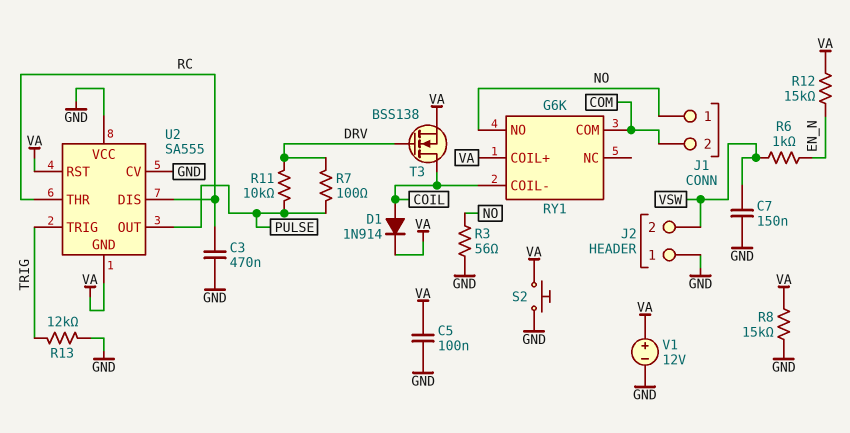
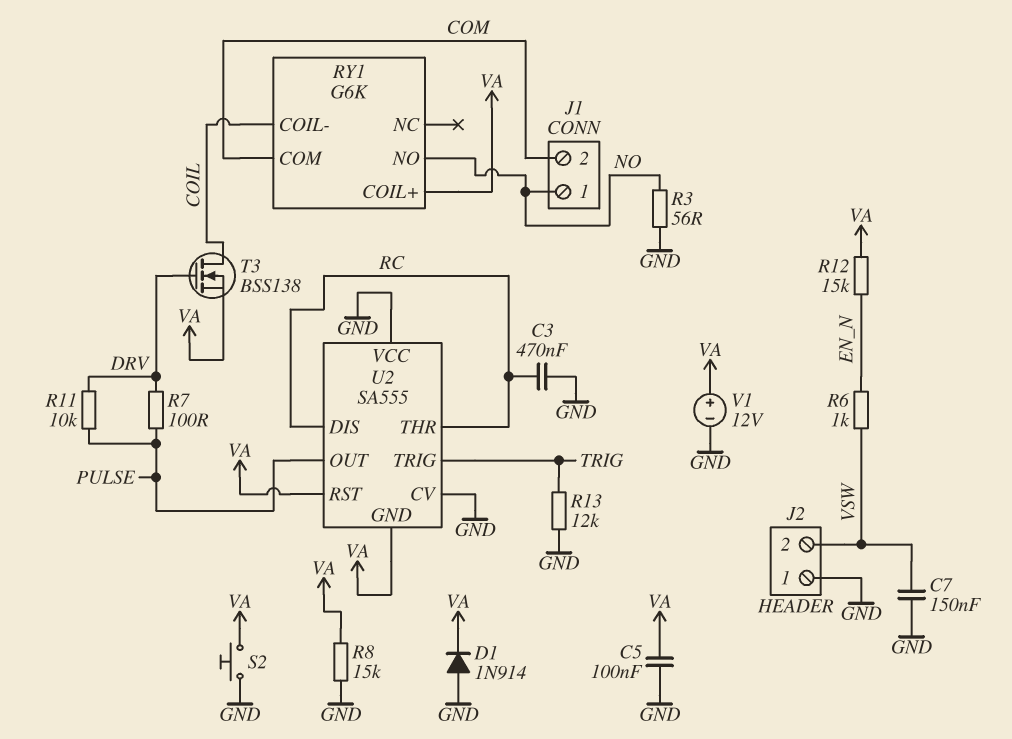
D1: diode 1N914 (A COIL, K VA) -> diode 1N914 (A GND, K VA)

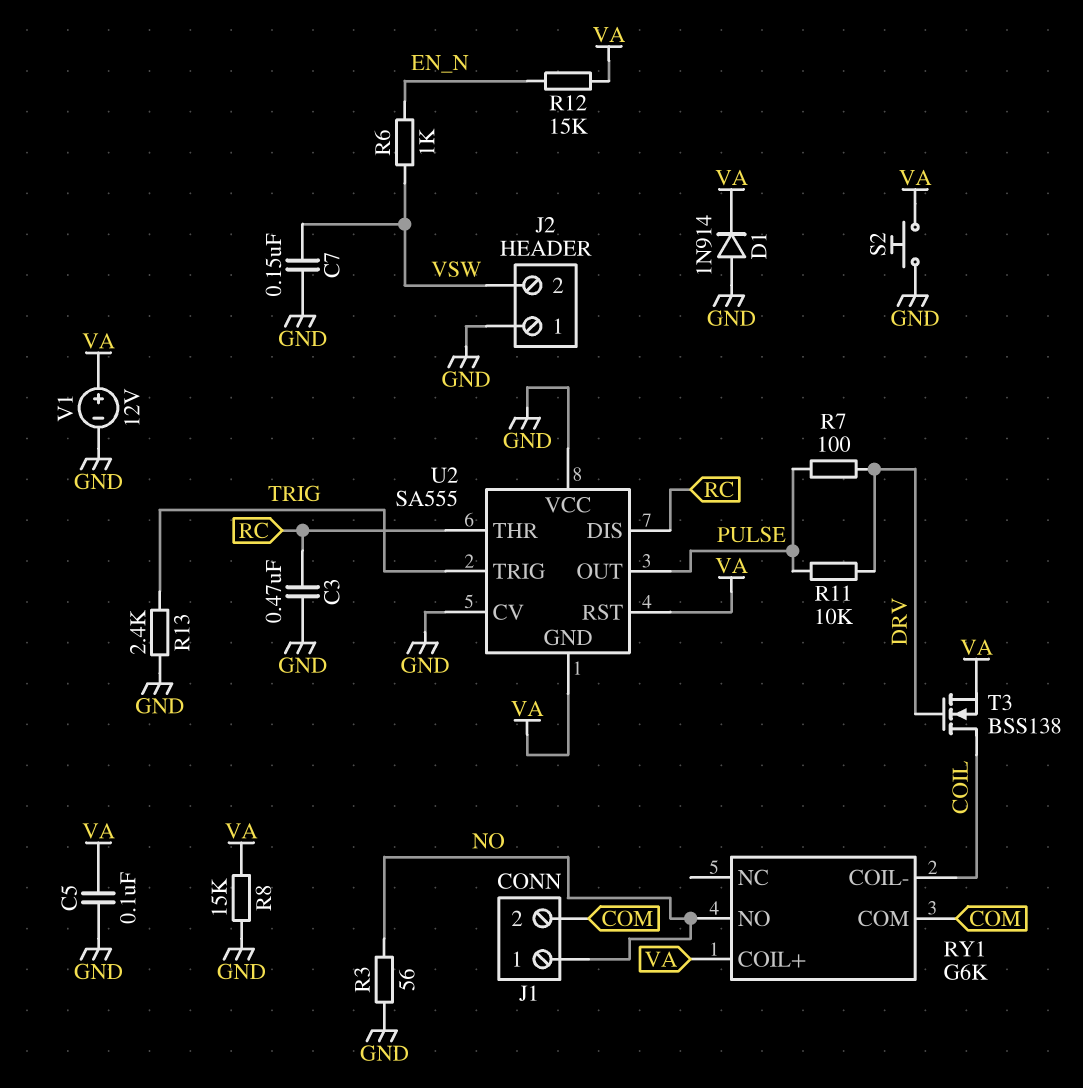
R13: 12k (GND, TRIG) -> 2.4k (GND, TRIG)

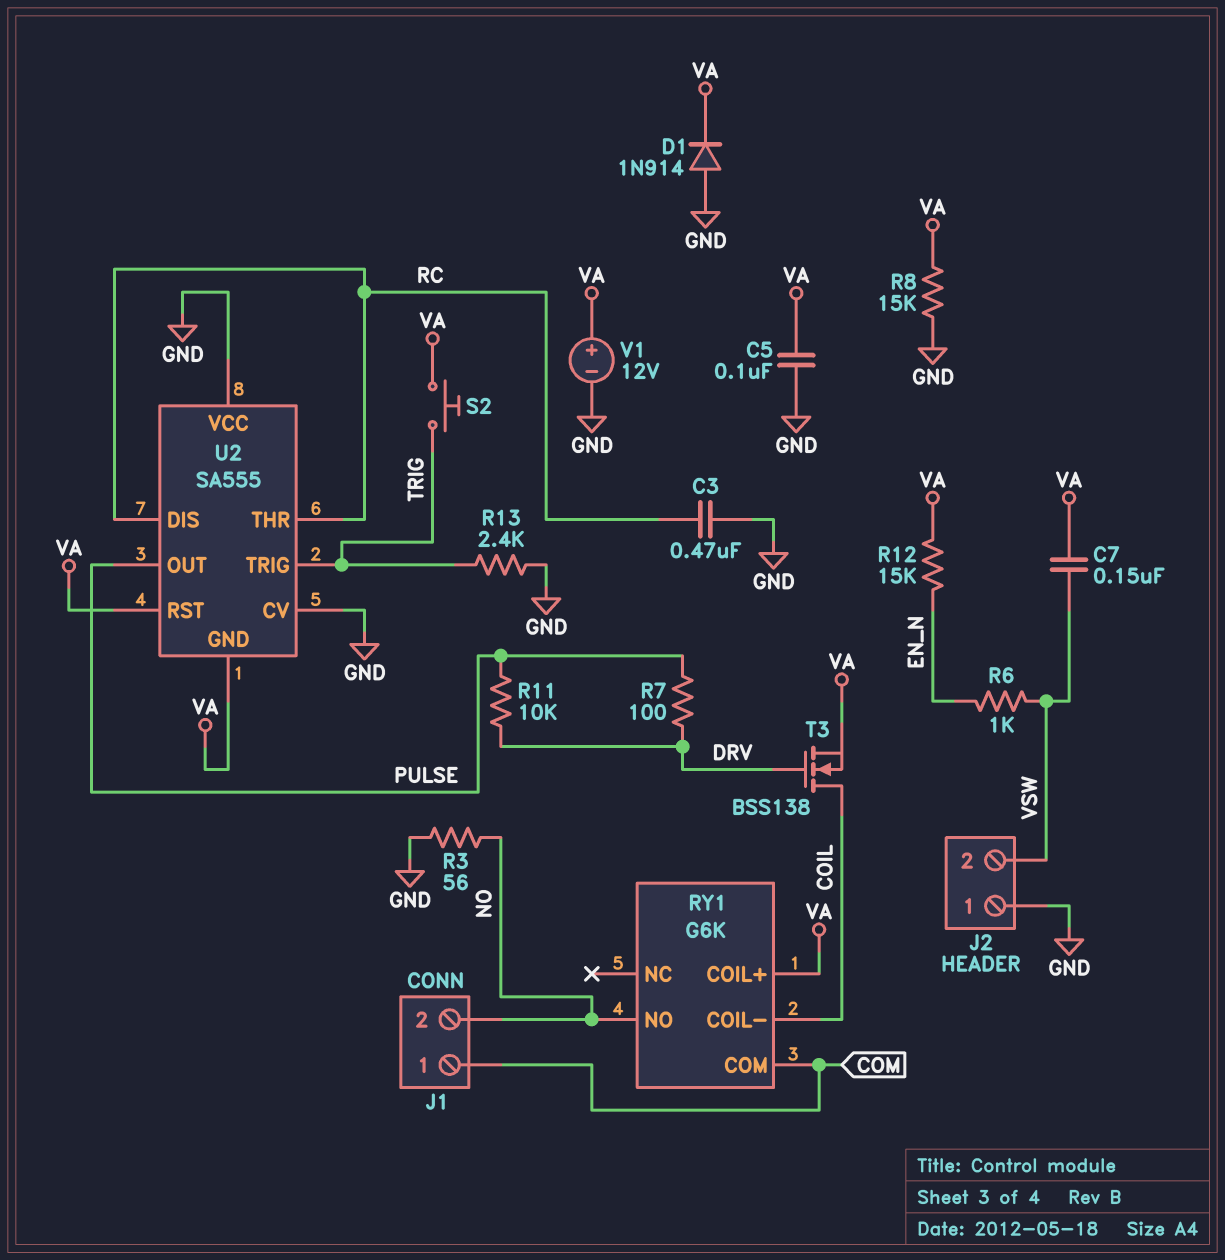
C7: 150nF (GND, VSW) -> 150nF (VA, VSW)
J1 pin 1: NO -> COM
J1 pin 2: COM -> NO
S2: button (GND, VA) -> button (TRIG, VA)

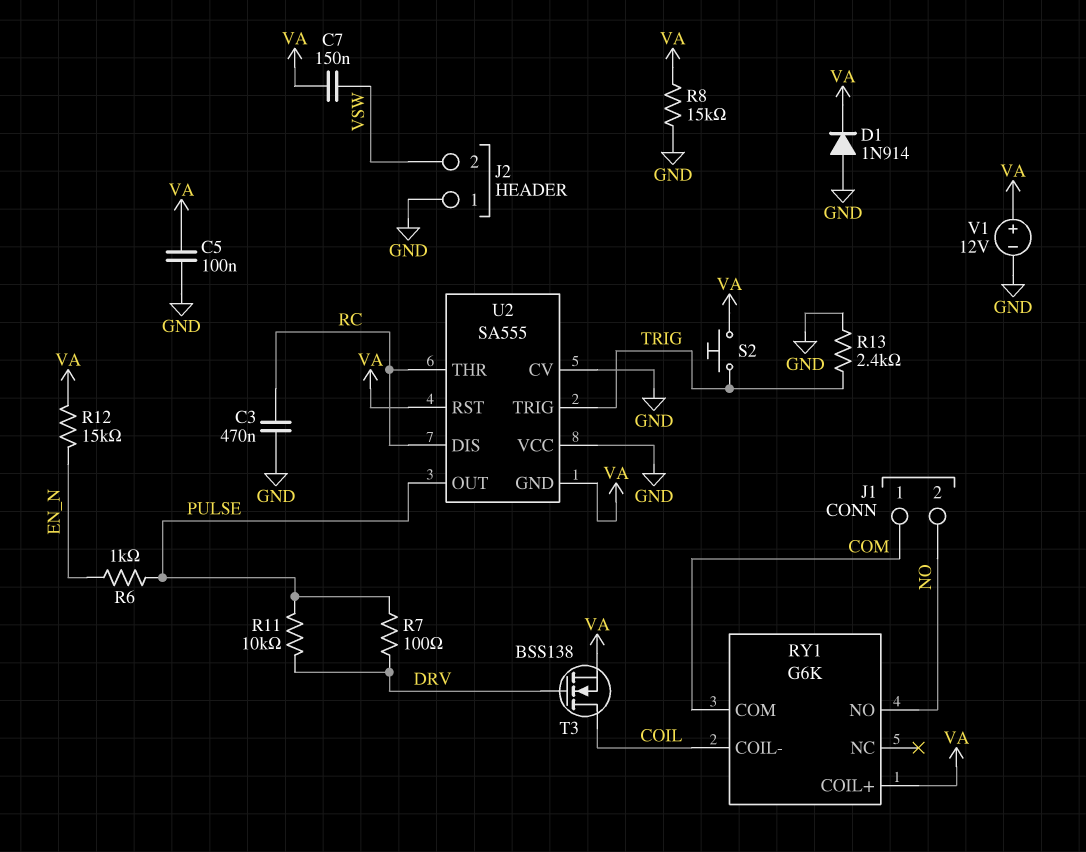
R3: 56 (GND, NO) -> none
R6: 1k (EN_N, VSW) -> 1k (EN_N, PULSE)

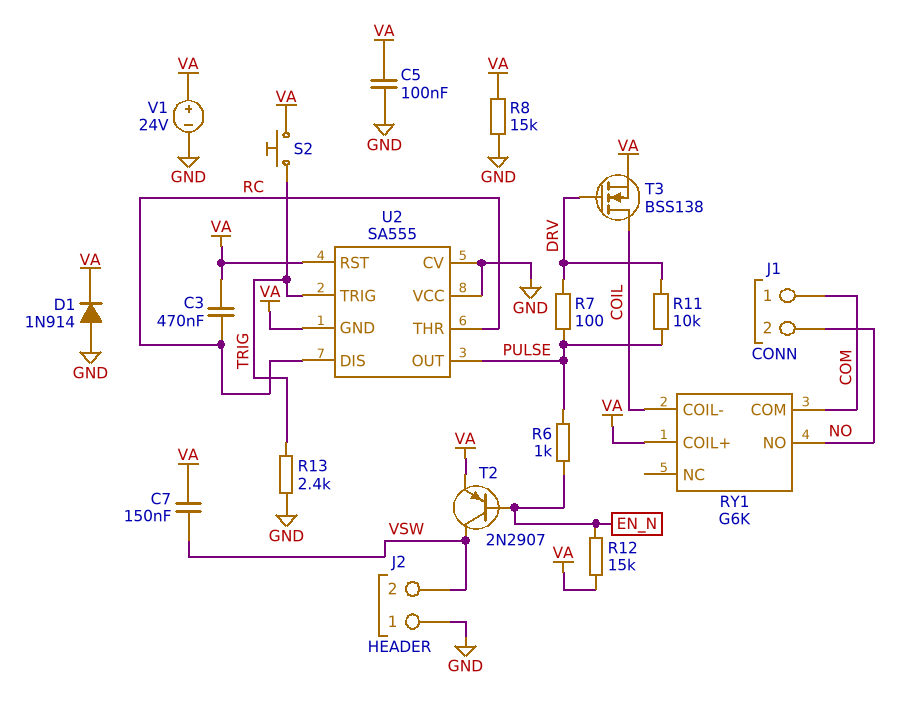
C3: 470nF (GND, RC) -> 470nF (RC, VA)
T2: none -> PNP 2N2907 (B EN_N, C VSW, E VA)
V1: 12V (plus VA, minus GND) -> 24V (plus VA, minus GND)

